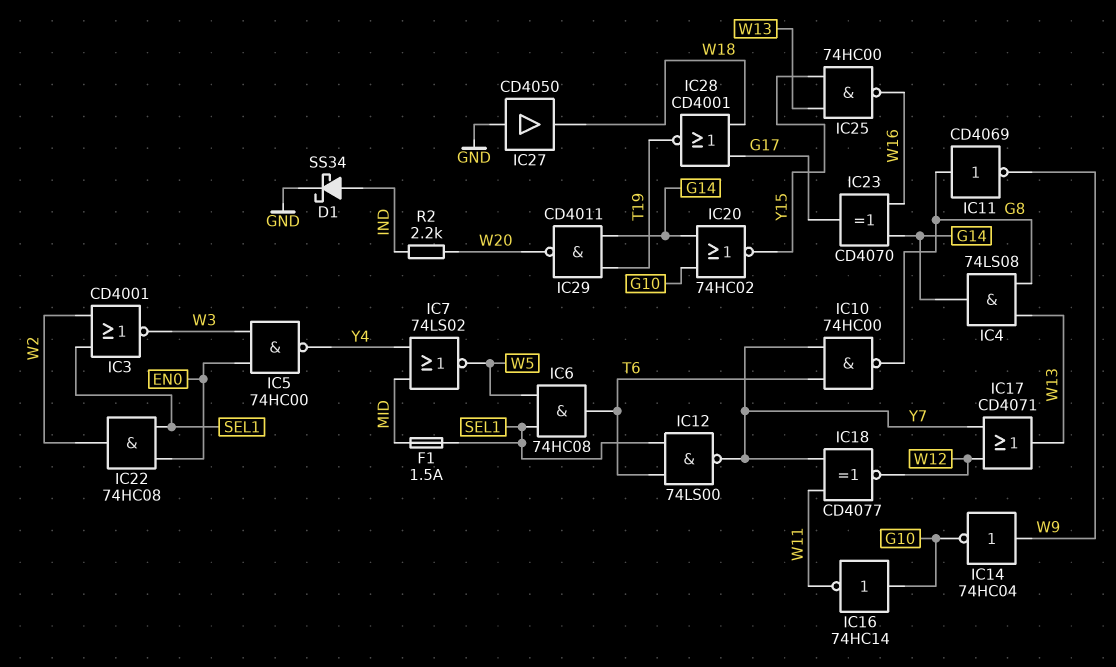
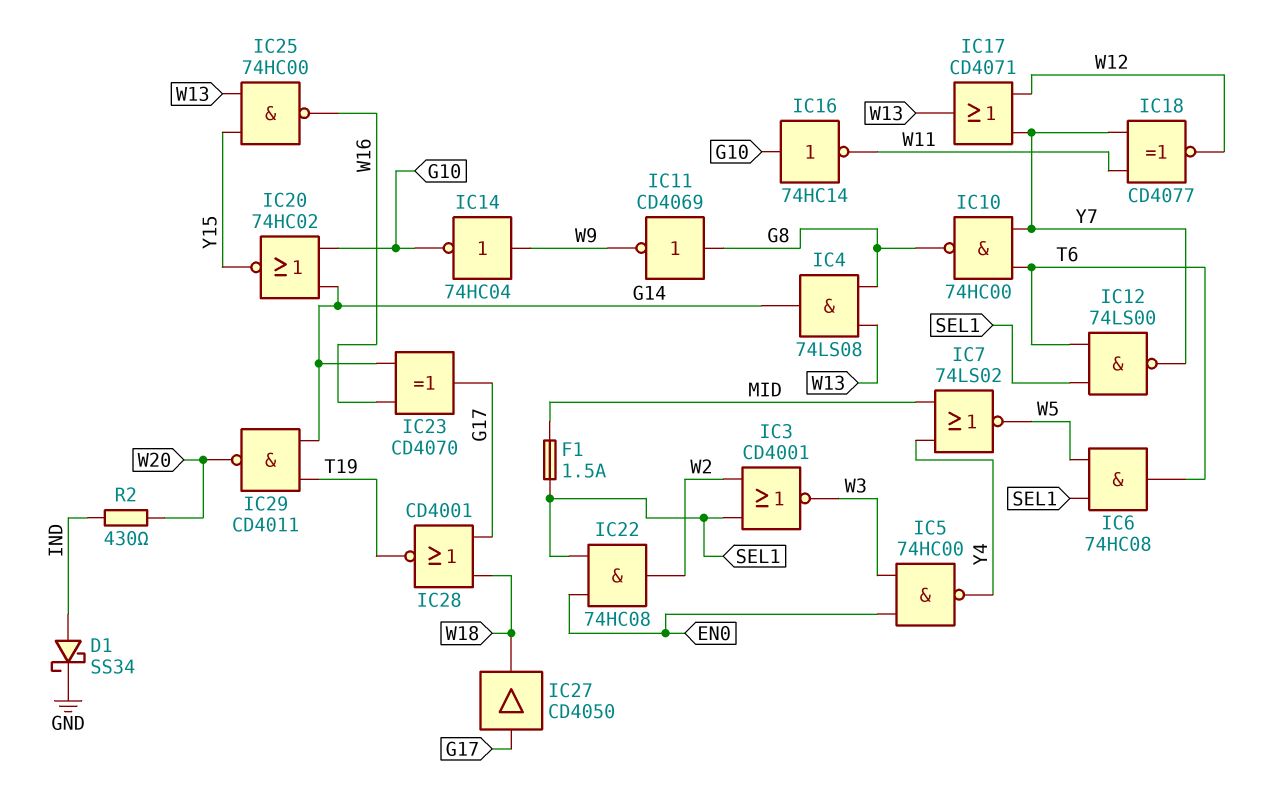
IC27: buffer CD4050 (in GND, out W18) -> buffer CD4050 (in G17, out W18)
R2: 2.2k (IND, W20) -> 430 (IND, W20)

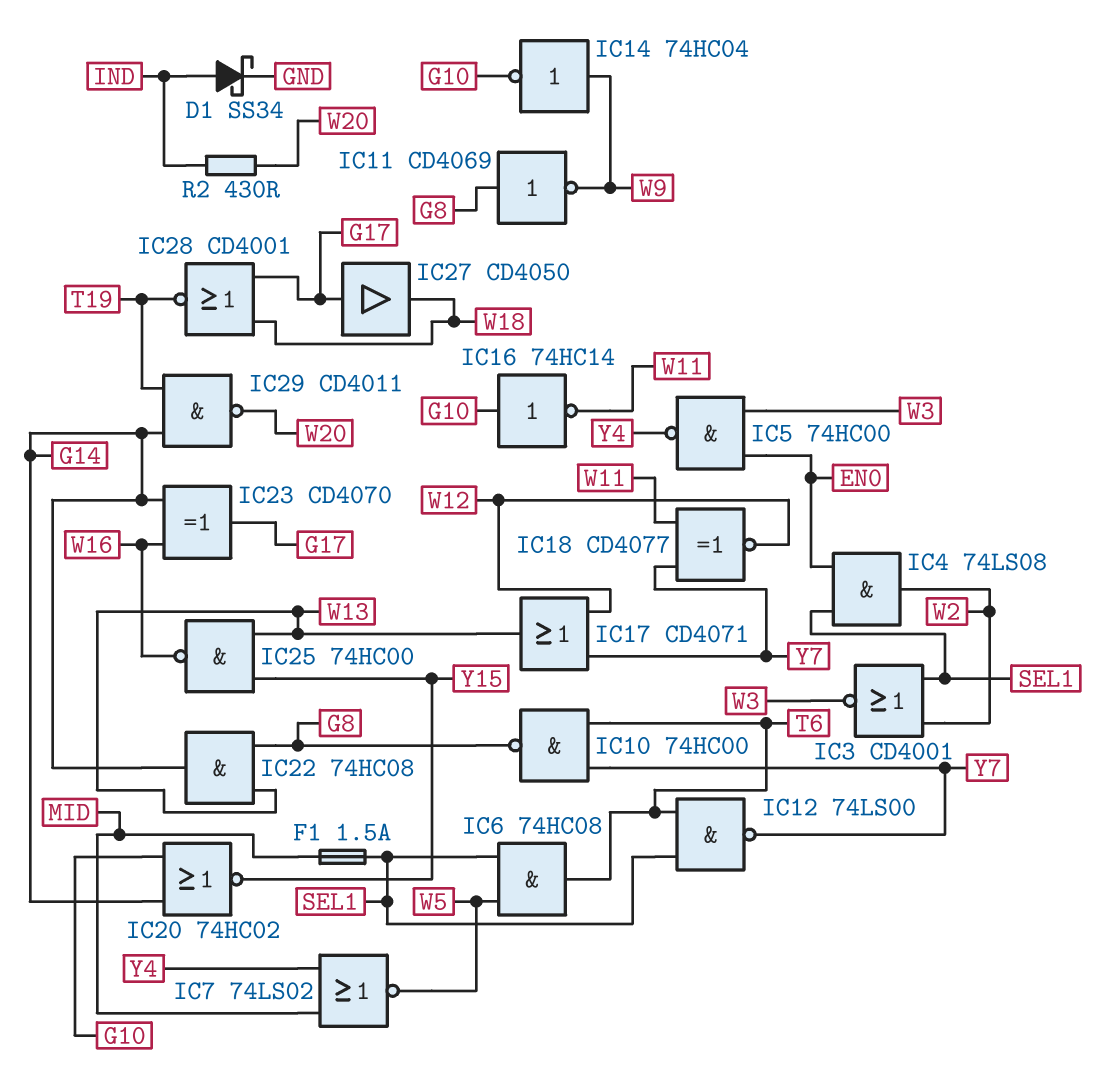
IC4: AND 74LS08 (in G8, in W13, out G14) -> AND 74LS08 (in EN0, in SEL1, out W2)
IC22: AND 74HC08 (in EN0, in SEL1, out W2) -> AND 74HC08 (in G8, in W13, out G14)

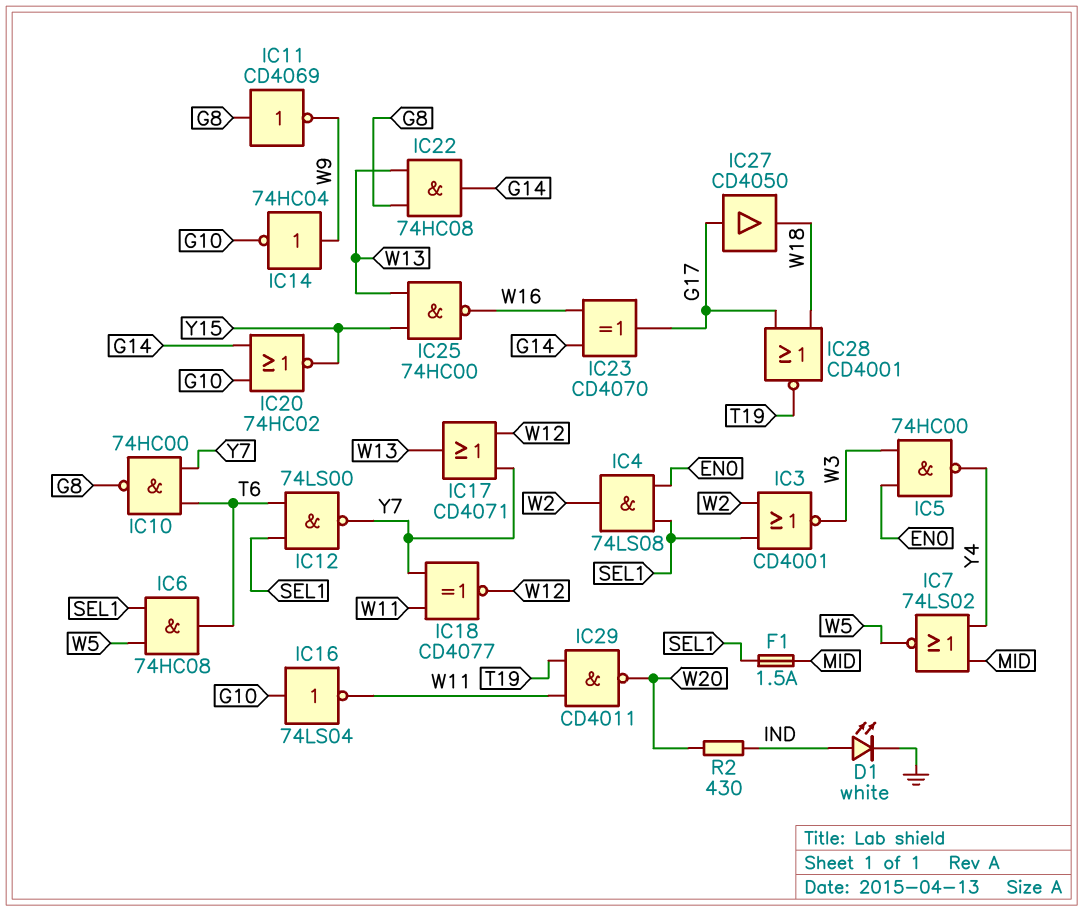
D1: schottky SS34 (A IND, K GND) -> LED white (A IND, K GND)
IC16: NOT 74HC14 (in G10, out W11) -> NOT 74LS04 (in G10, out W11)
IC29: NAND CD4011 (in G14, in T19, out W20) -> NAND CD4011 (in T19, in W11, out W20)

